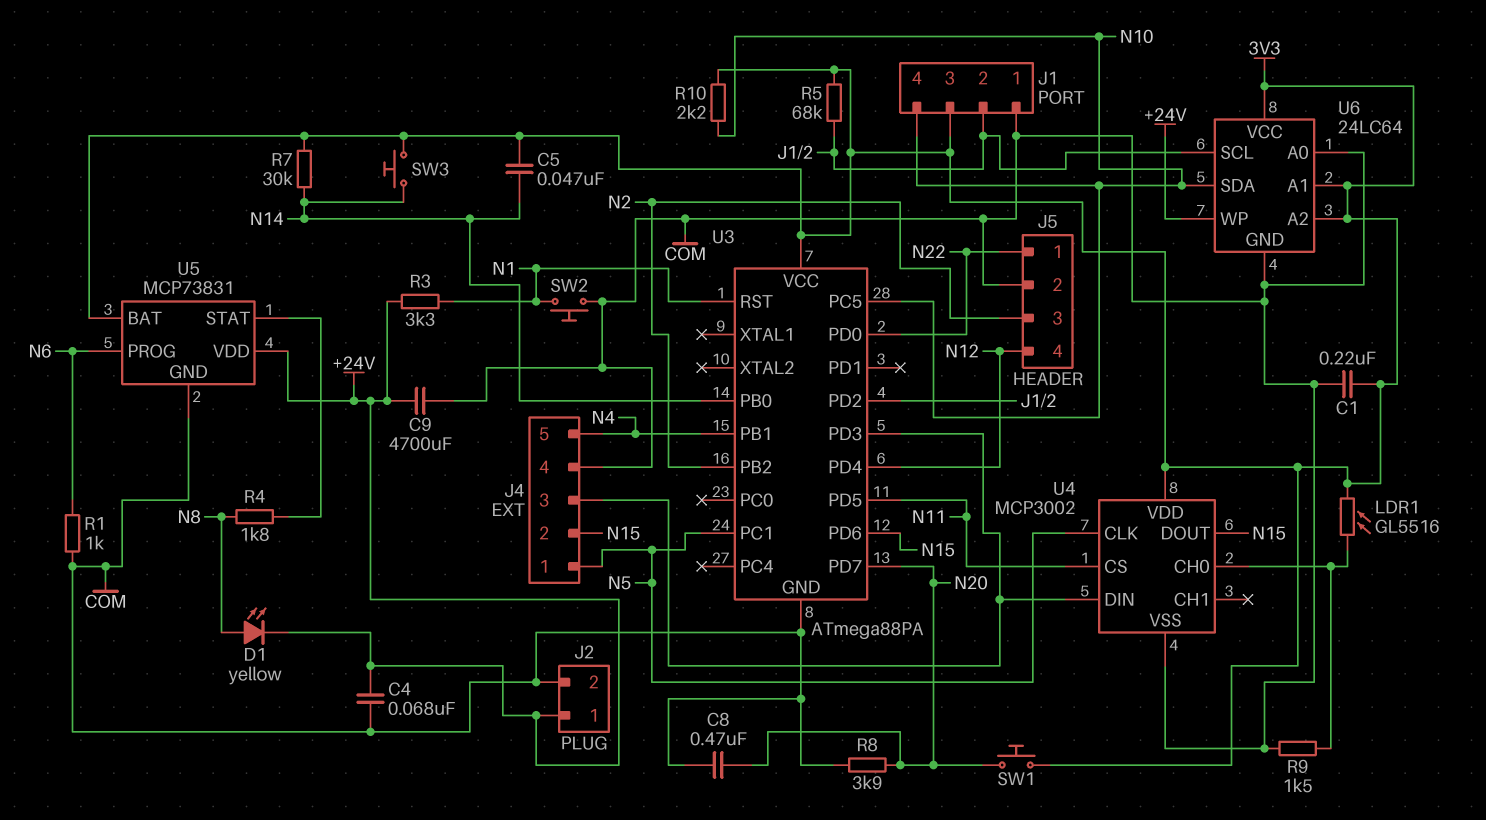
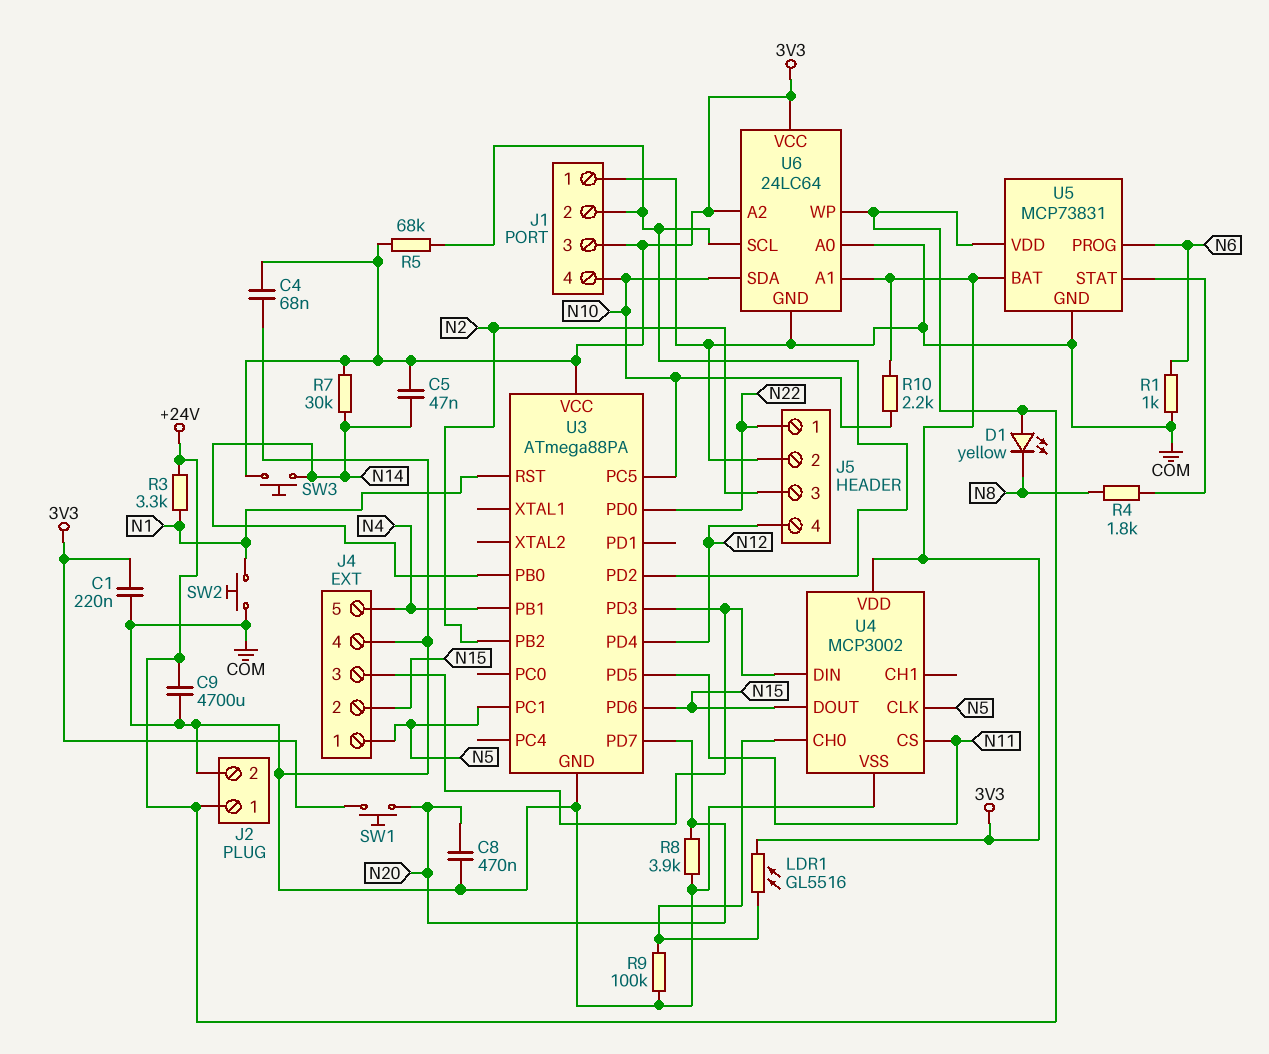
C4: 68nF (+24V, COM) -> 68nF (3V3, COM)
D1: LED yellow (A N8, K +24V) -> LED yellow (A +24V, K N8)
R9: 1.5k (COM, U4/CH0) -> 100k (COM, U4/CH0)

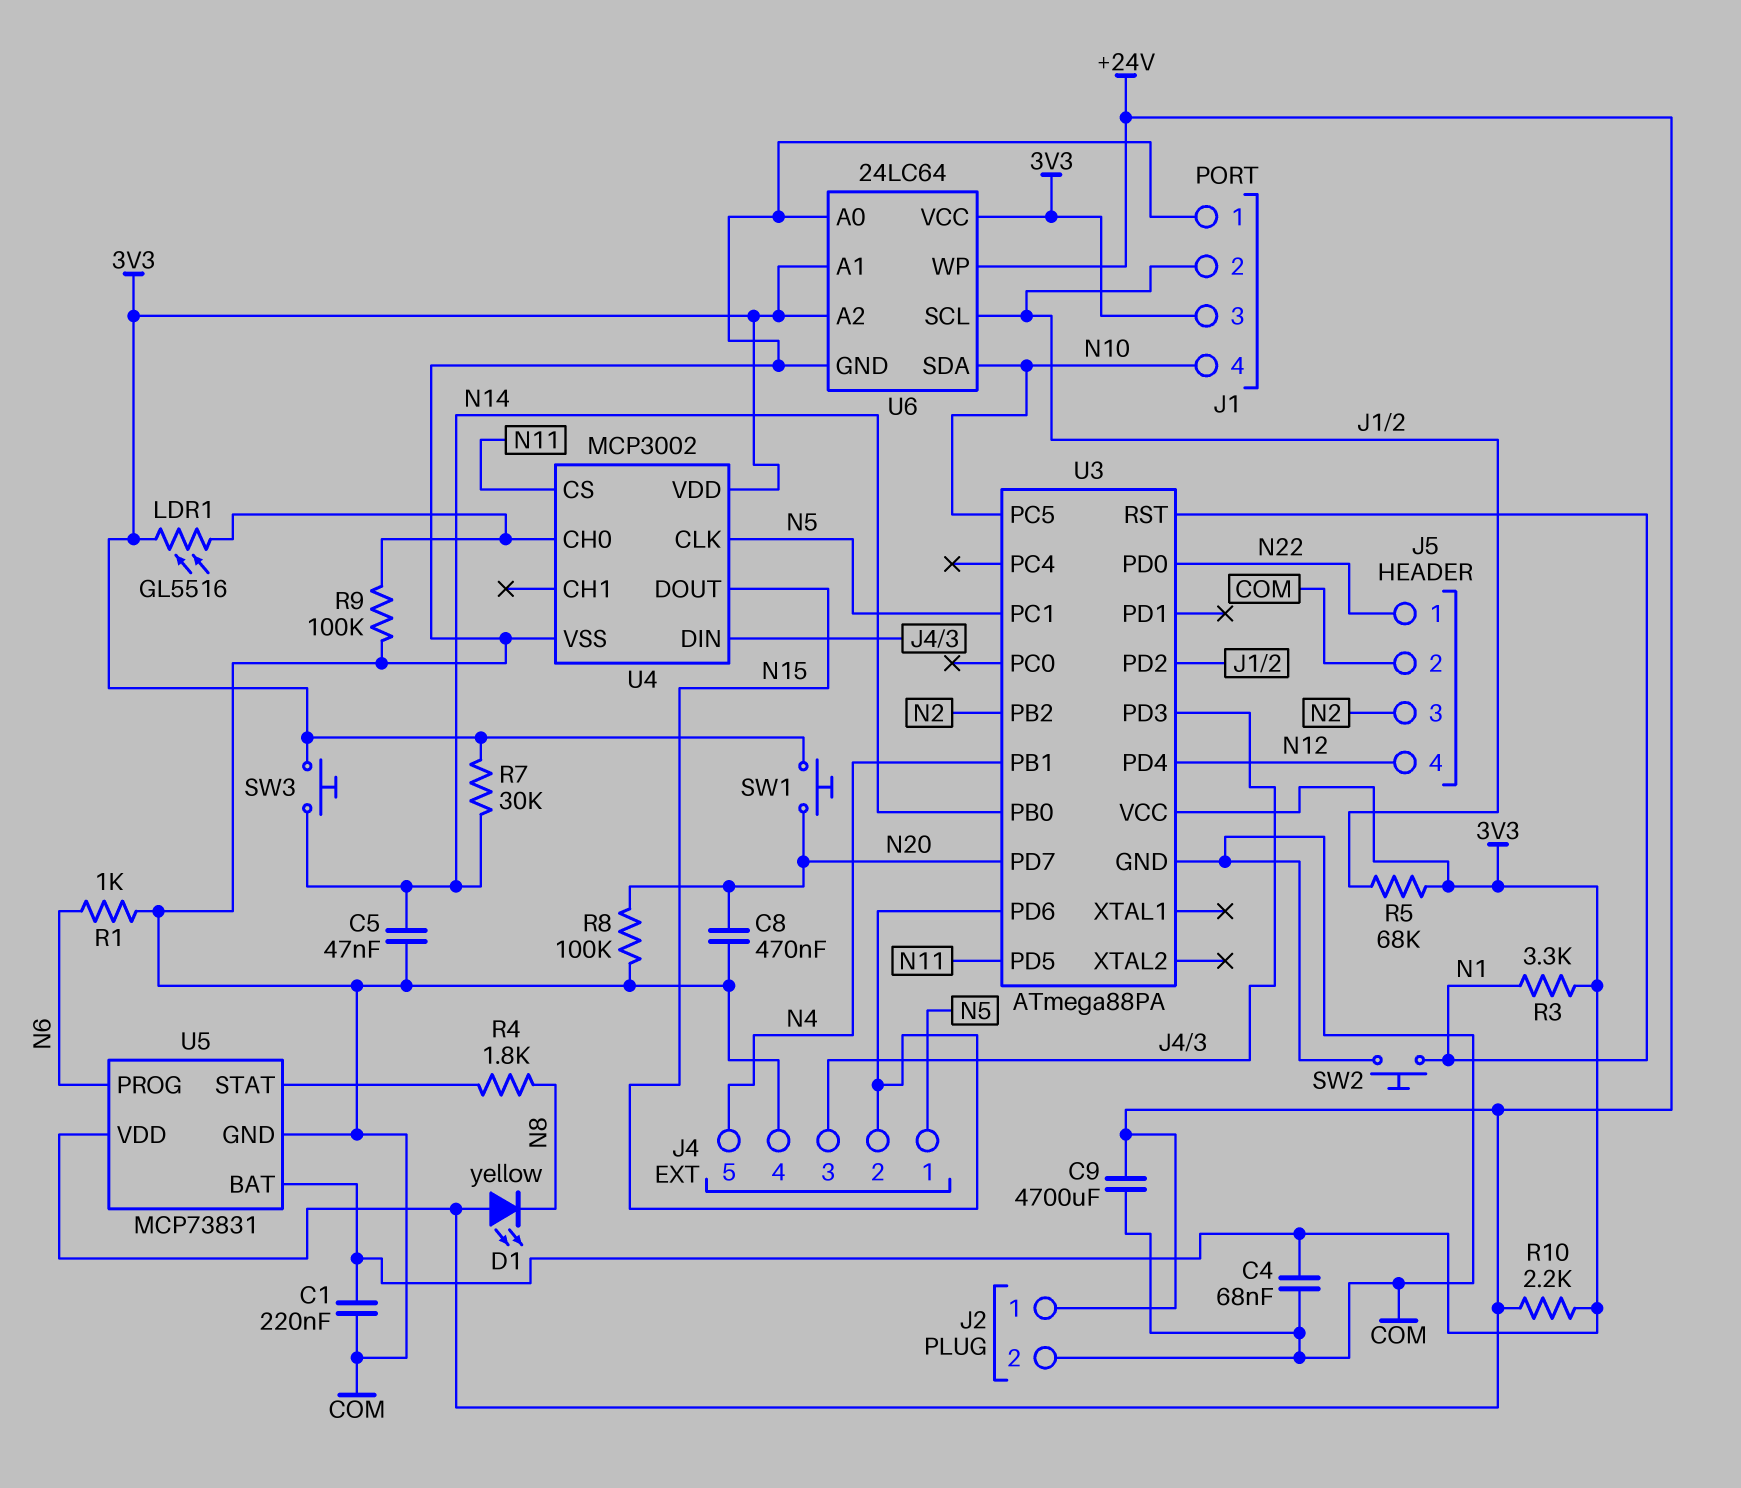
C5: 47nF (3V3, N14) -> 47nF (COM, N14)
R3: 3.3k (+24V, N1) -> 3.3k (3V3, N1)
R8: 3.9k (COM, N20) -> 100k (COM, N20)
R10: 2.2k (3V3, N10) -> 2.2k (+24V, 3V3)

